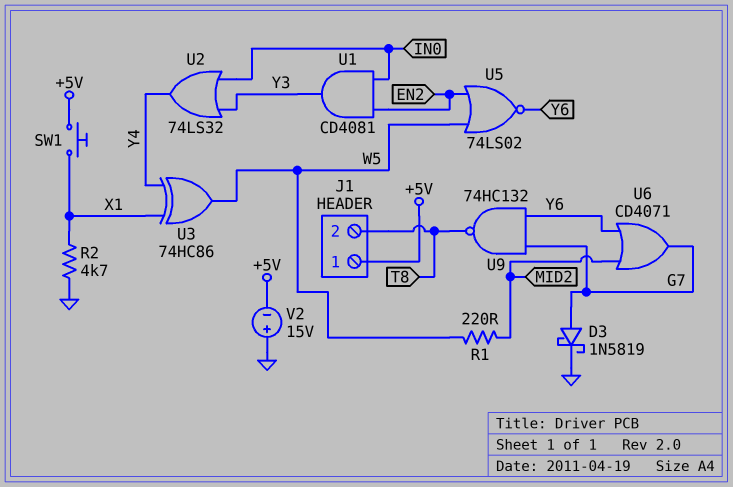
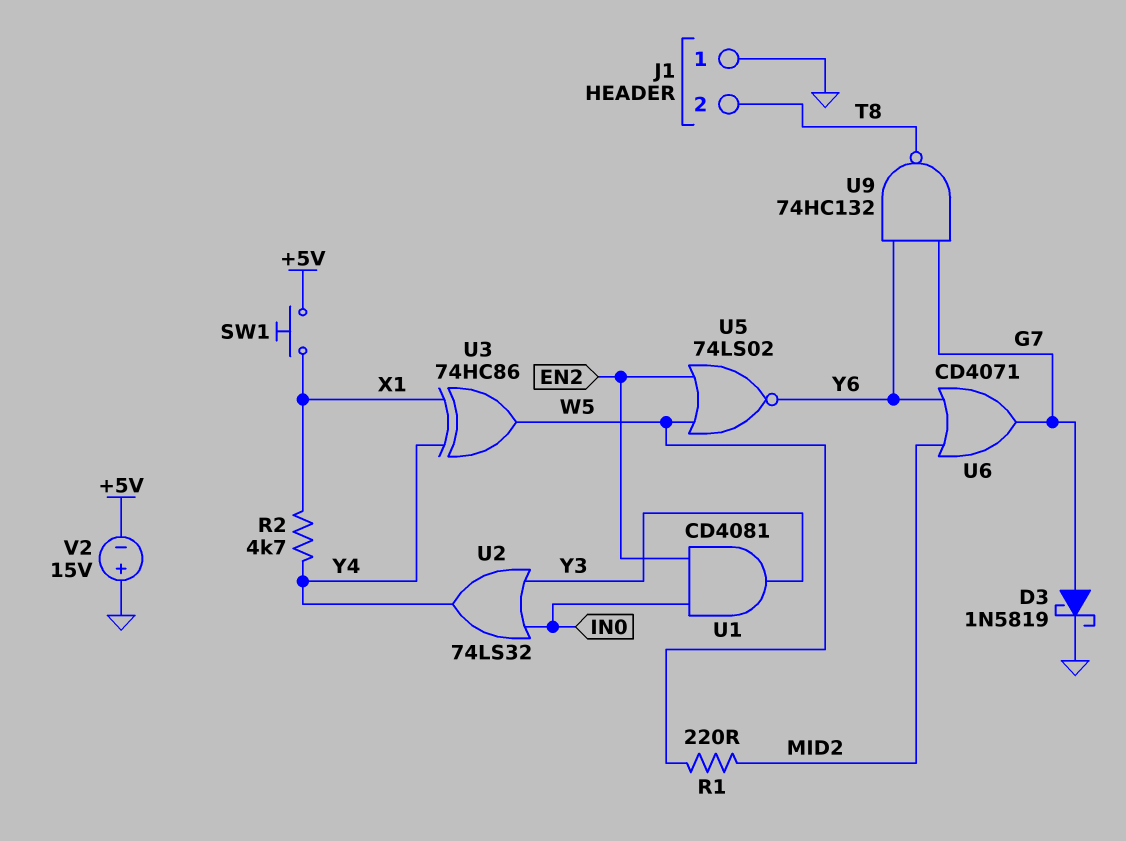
J1 pin 1: +5V -> GND
R2: 4.7k (GND, X1) -> 4.7k (X1, Y4)

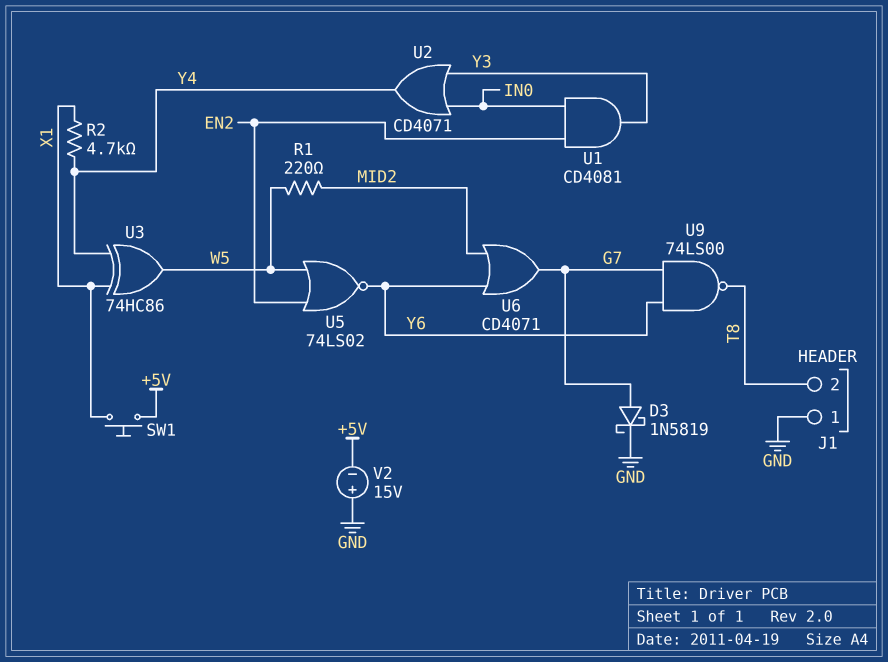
U2: OR 74LS32 (in IN0, in Y3, out Y4) -> OR CD4071 (in IN0, in Y3, out Y4)
U9: NAND 74HC132 (in G7, in Y6, out T8) -> NAND 74LS00 (in G7, in Y6, out T8)

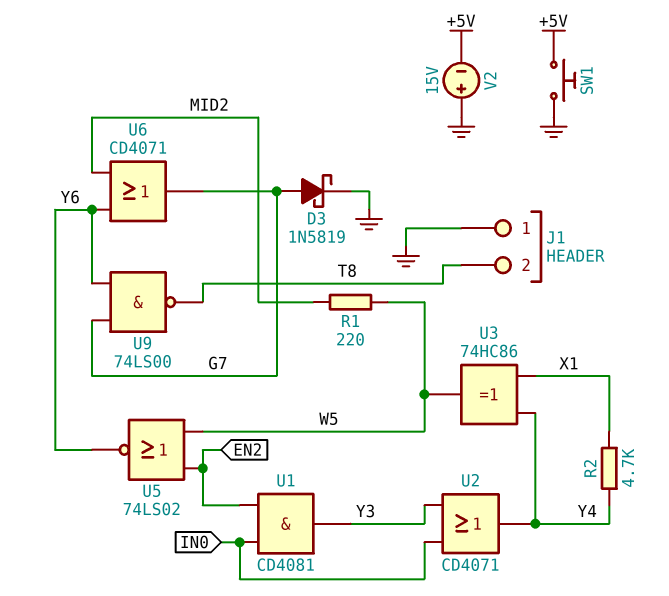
SW1: button (+5V, X1) -> button (+5V, GND)

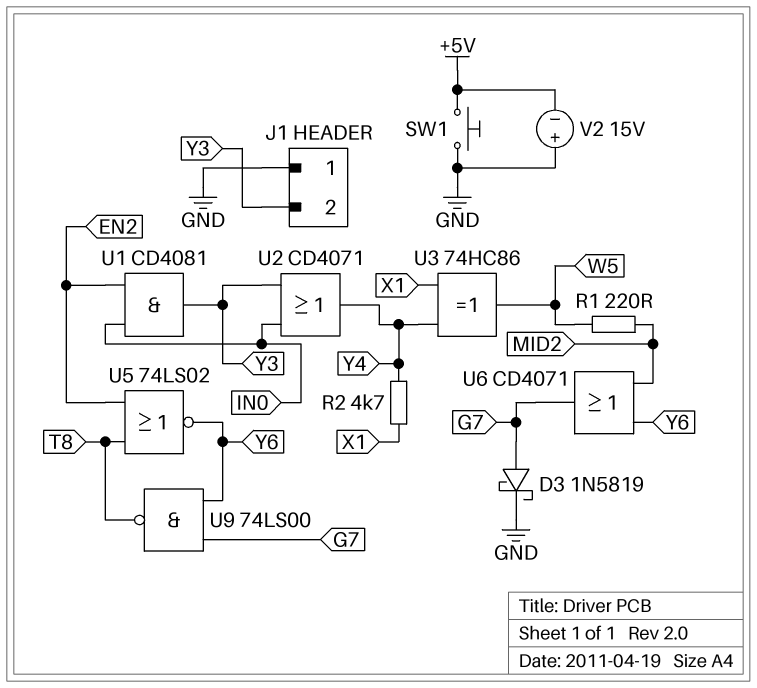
J1 pin 2: T8 -> Y3
U5: NOR 74LS02 (in EN2, in W5, out Y6) -> NOR 74LS02 (in EN2, in T8, out Y6)

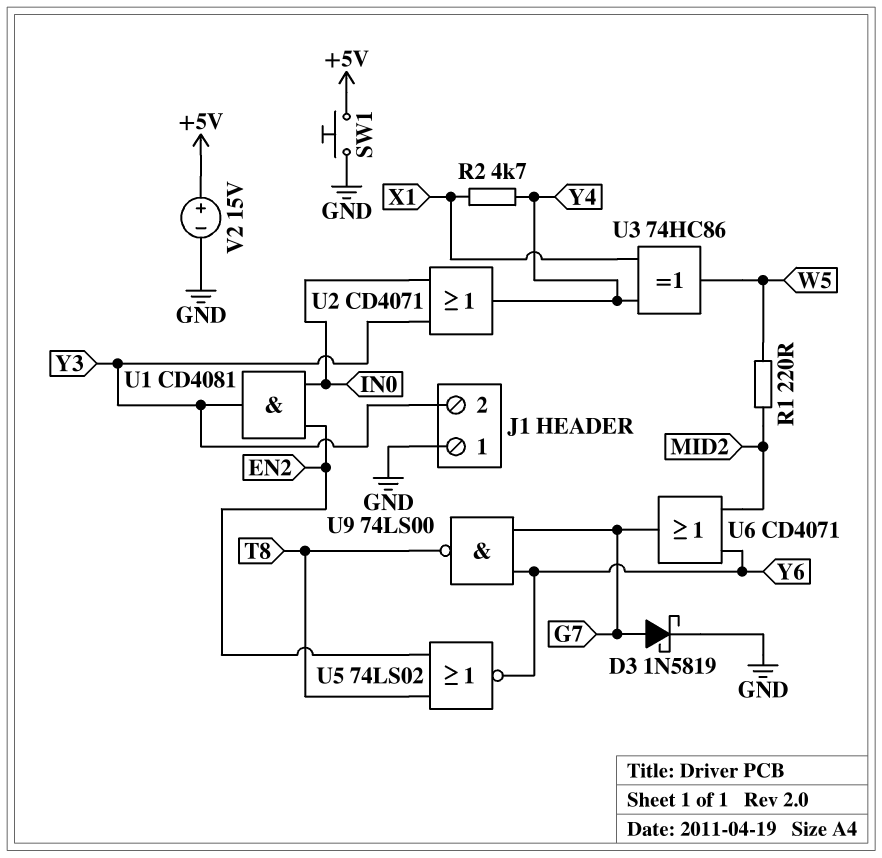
V2: 15V (plus GND, minus +5V) -> 15V (plus +5V, minus GND)

